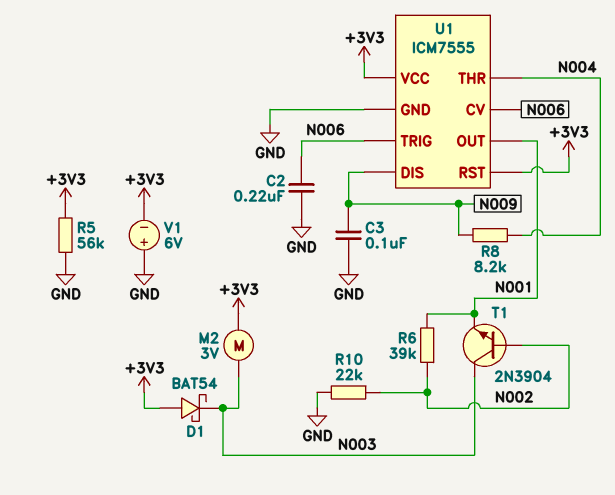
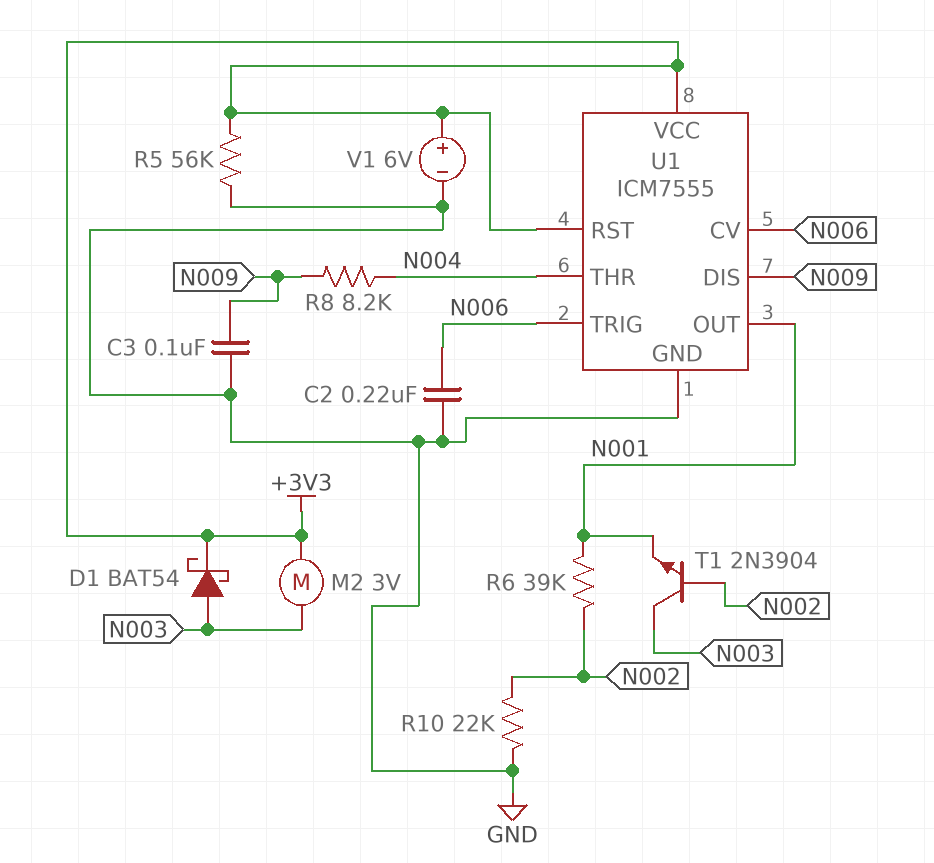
D1: schottky BAT54 (A +3V3, K N003) -> schottky BAT54 (A N003, K +3V3)
V1: 6V (plus GND, minus +3V3) -> 6V (plus +3V3, minus GND)

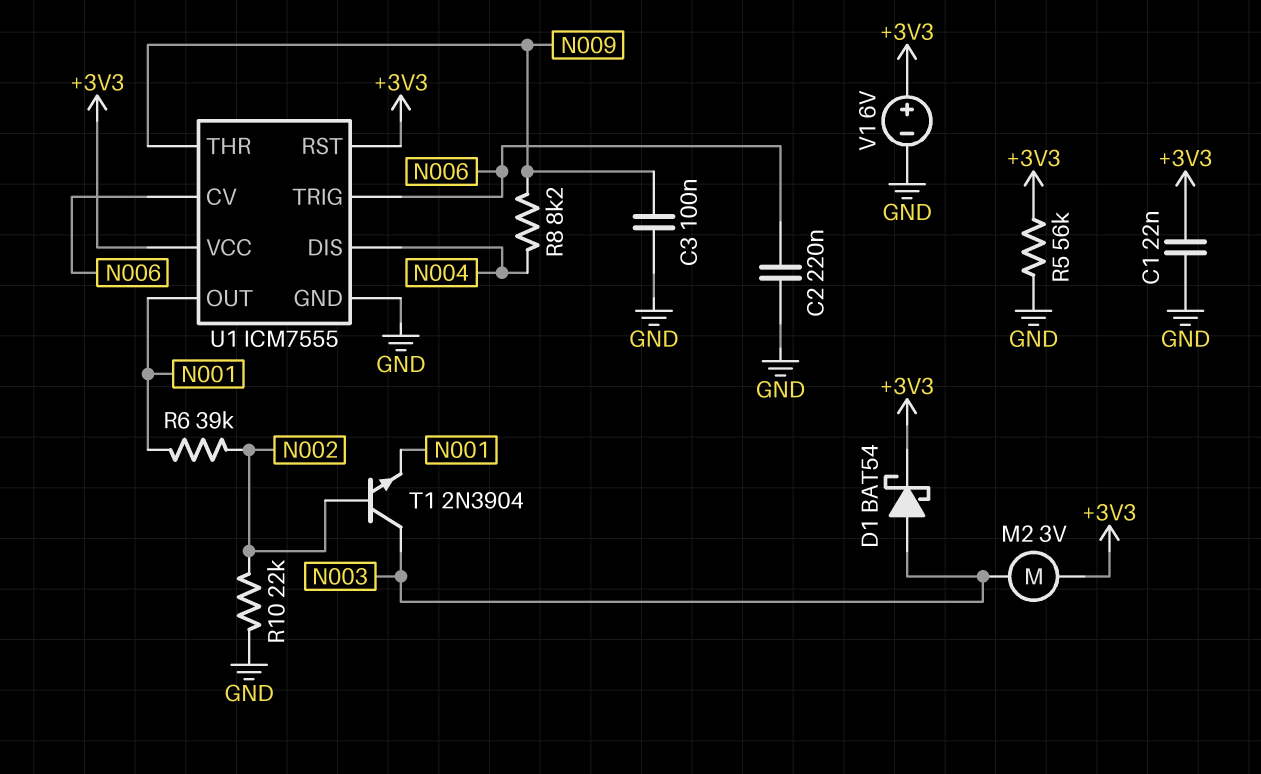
C1: none -> 22nF (+3V3, GND)
U1 pin DIS: N009 -> N004
U1 pin THR: N004 -> N009

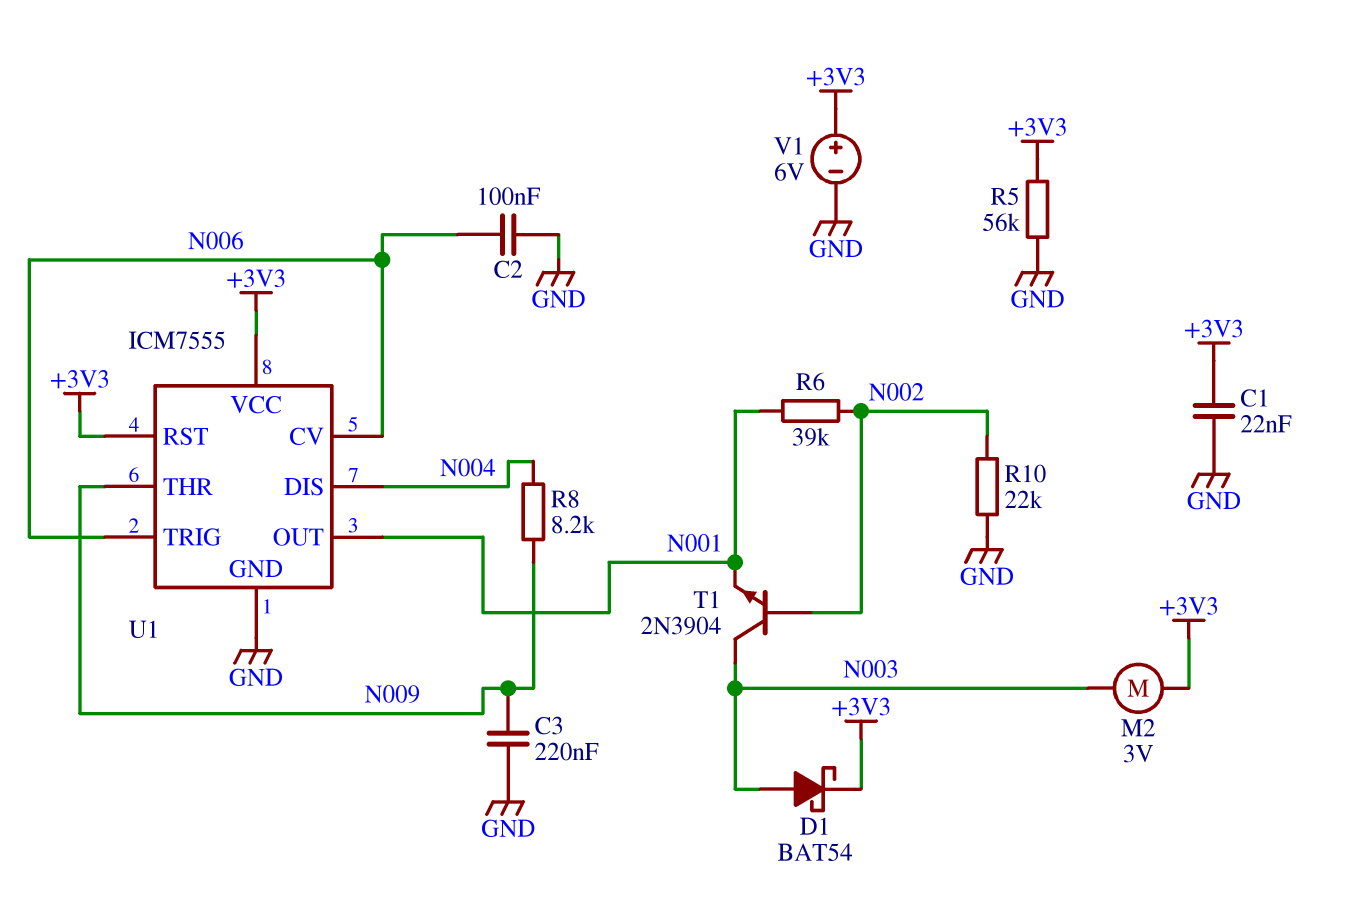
C2: 220nF (GND, N006) -> 100nF (GND, N006)
C3: 100nF (GND, N009) -> 220nF (GND, N009)

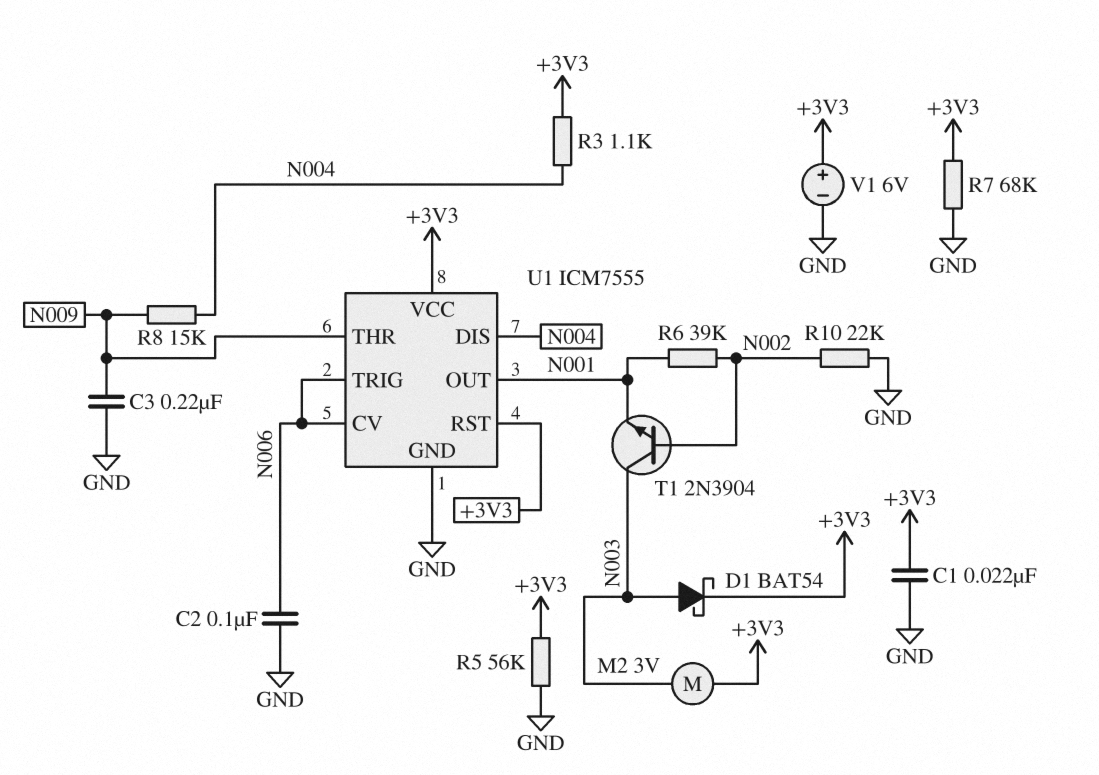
R3: none -> 1.1k (+3V3, N004)
R7: none -> 68k (+3V3, GND)
R8: 8.2k (N004, N009) -> 15k (N004, N009)

